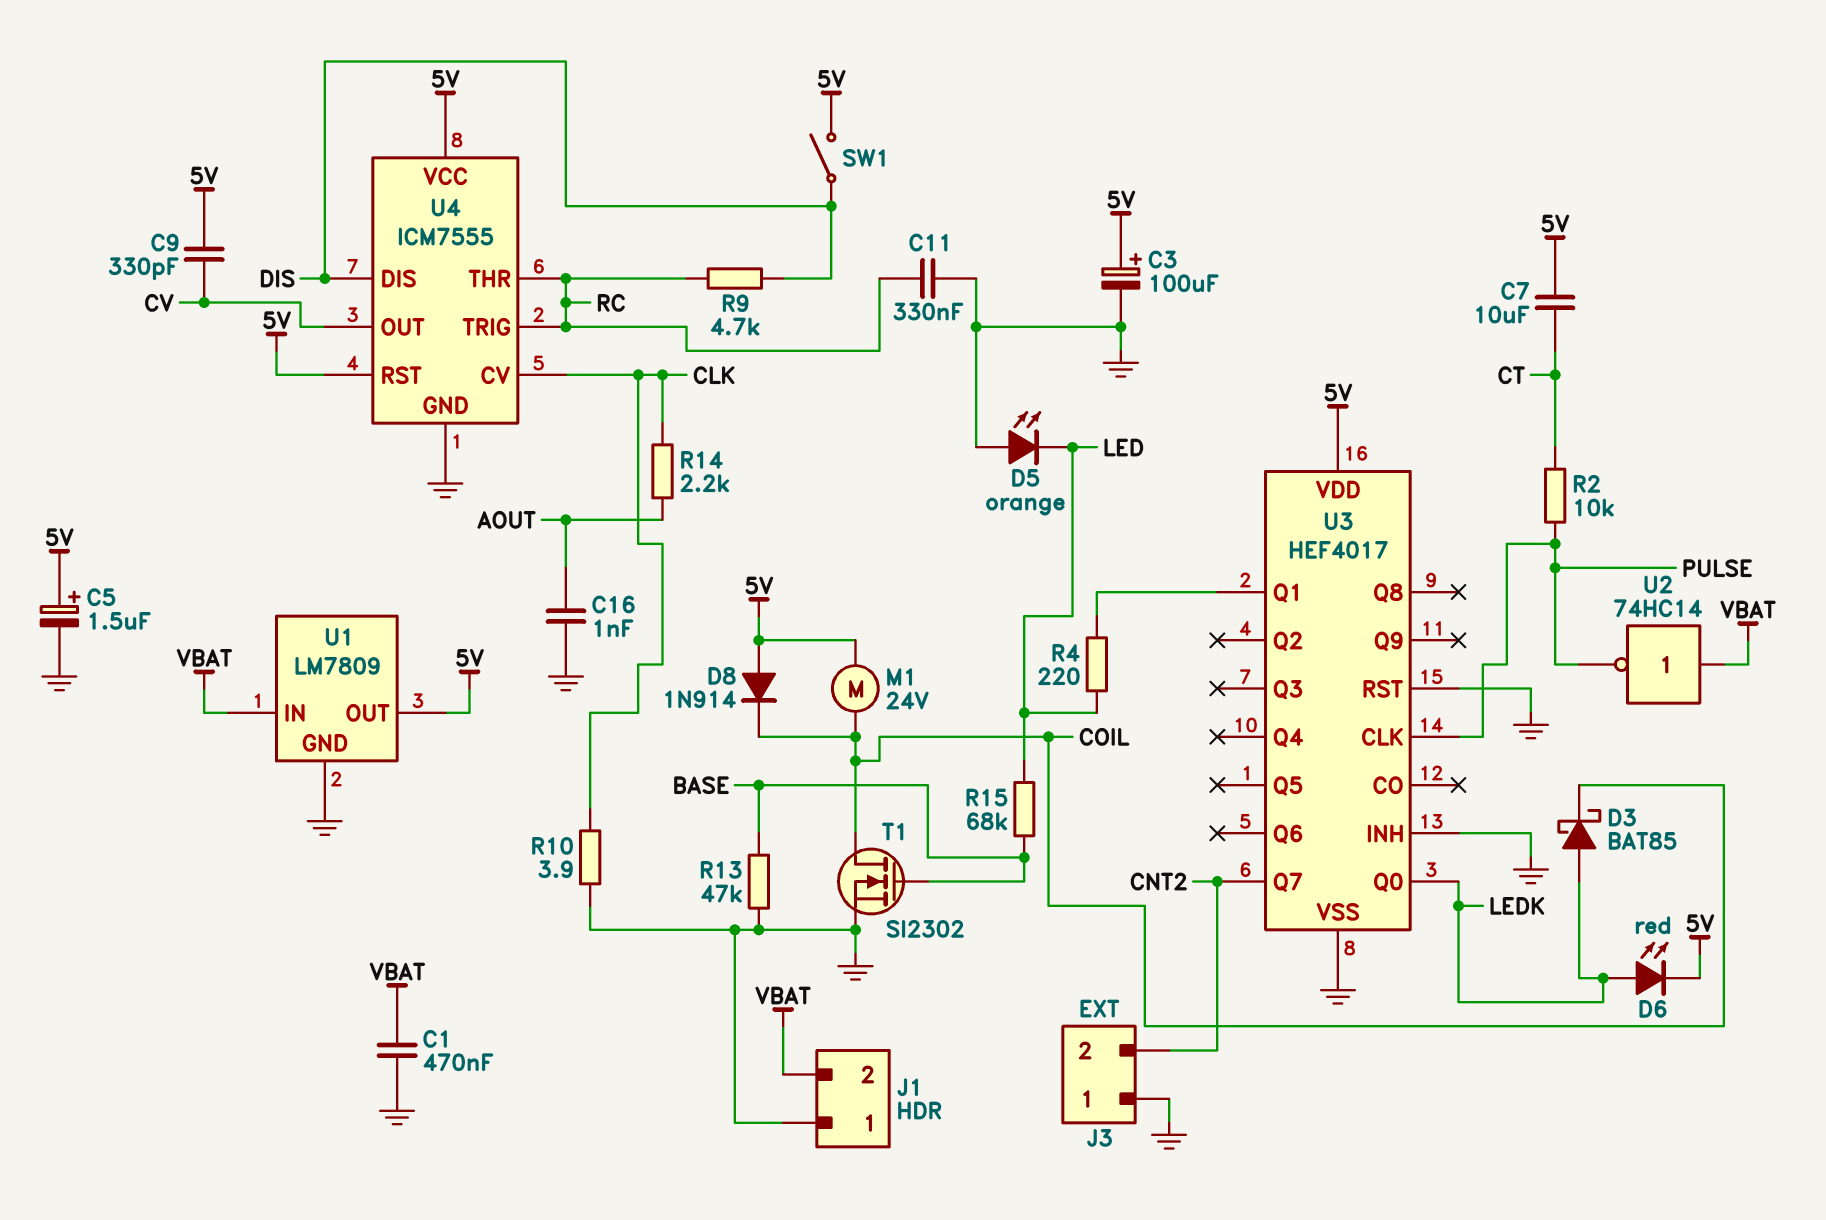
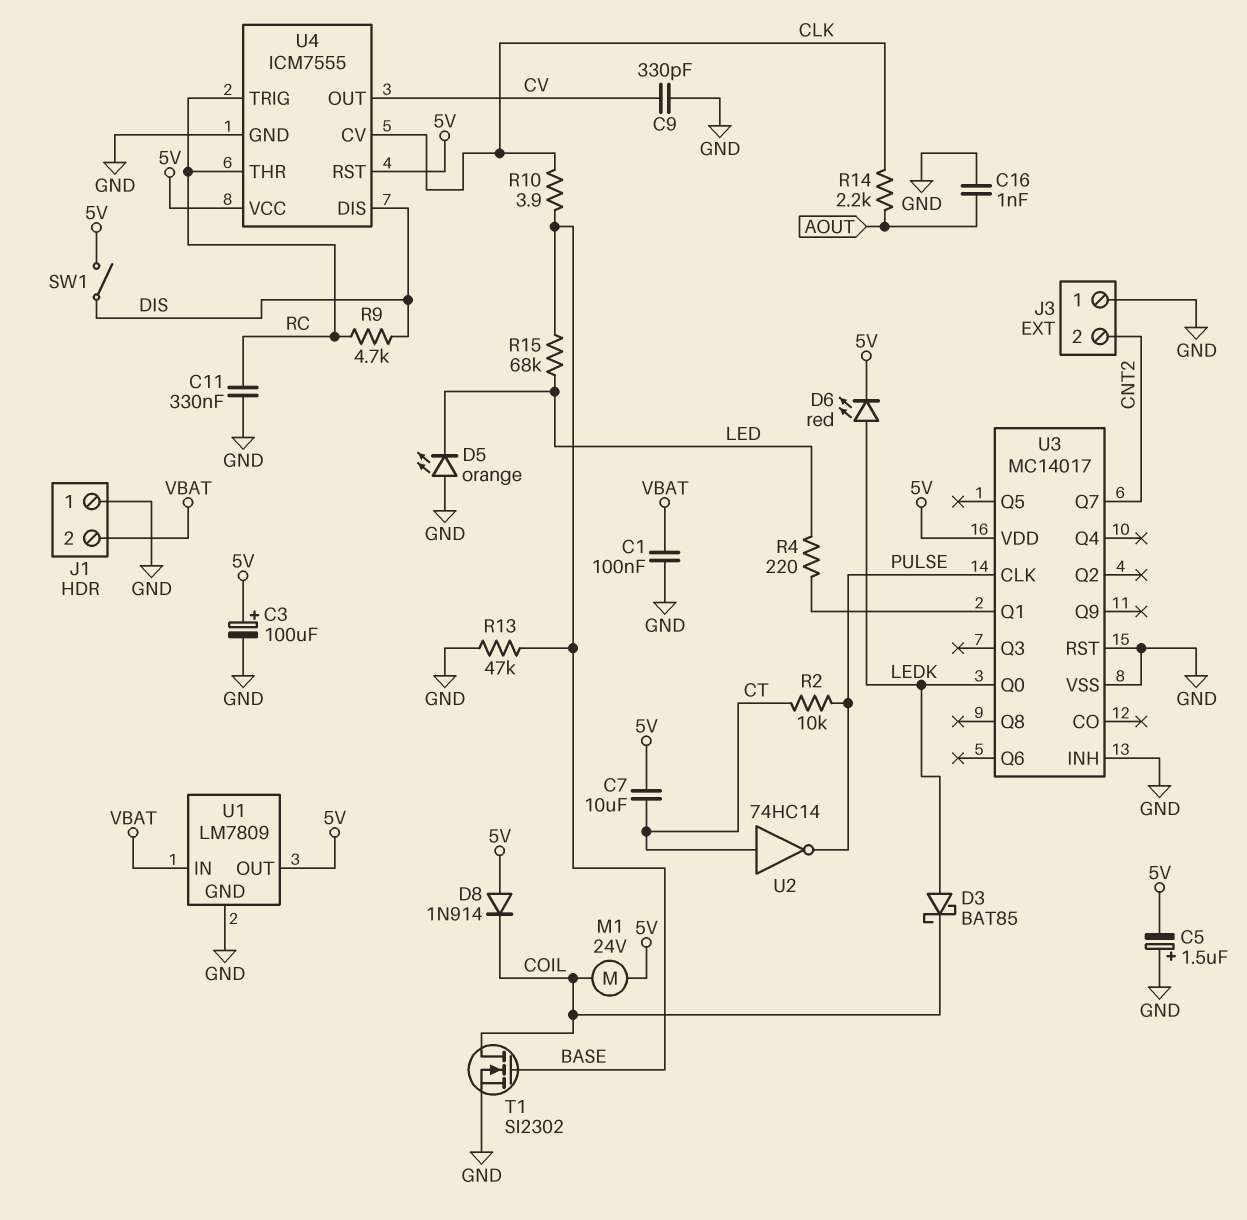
C1: 470nF (GND, VBAT) -> 100nF (GND, VBAT)
C5: 1.5uF (plus 5V, minus GND) -> 1.5uF (plus GND, minus 5V)
C9: 330pF (5V, CV) -> 330pF (CV, GND)
R10: 3.9 (CLK, GND) -> 3.9 (BASE, CLK)
U2: NOT 74HC14 (in VBAT, out PULSE) -> NOT 74HC14 (in CT, out PULSE)
U3: HEF4017 -> MC14017

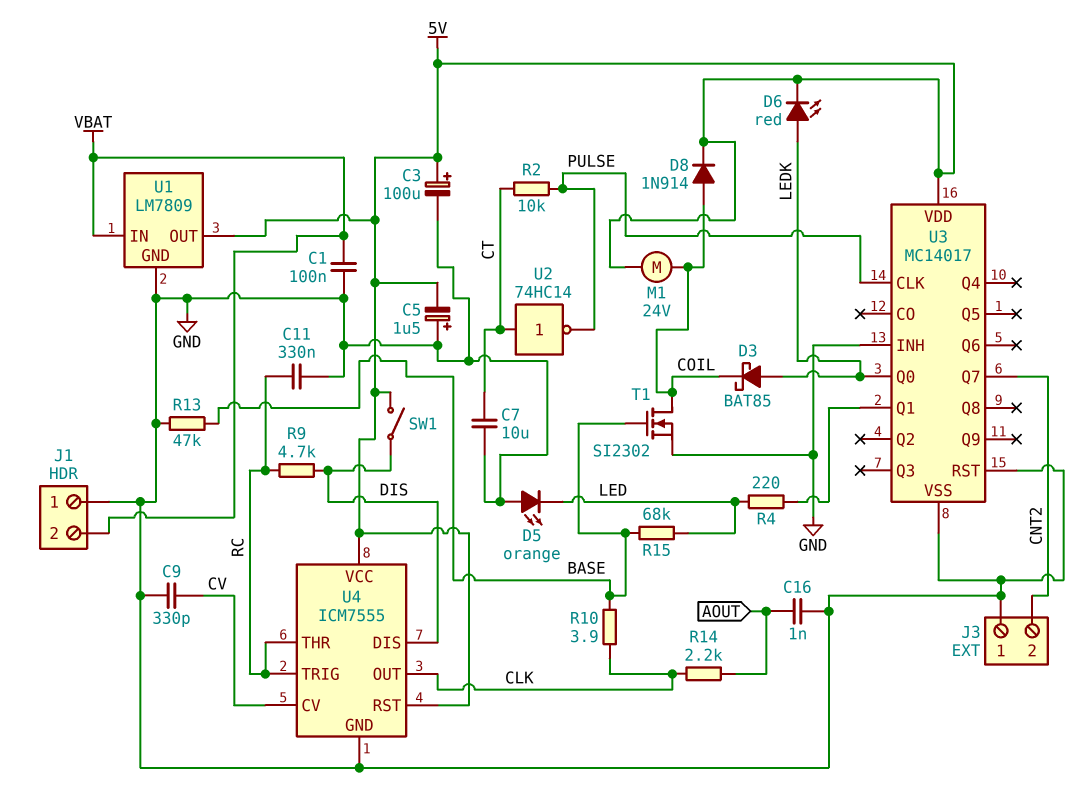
C7: 10uF (5V, CT) -> 10uF (CT, GND)
D8: diode 1N914 (A 5V, K COIL) -> diode 1N914 (A COIL, K 5V)
U4 pin CV: CLK -> CV
U4 pin OUT: CV -> CLK

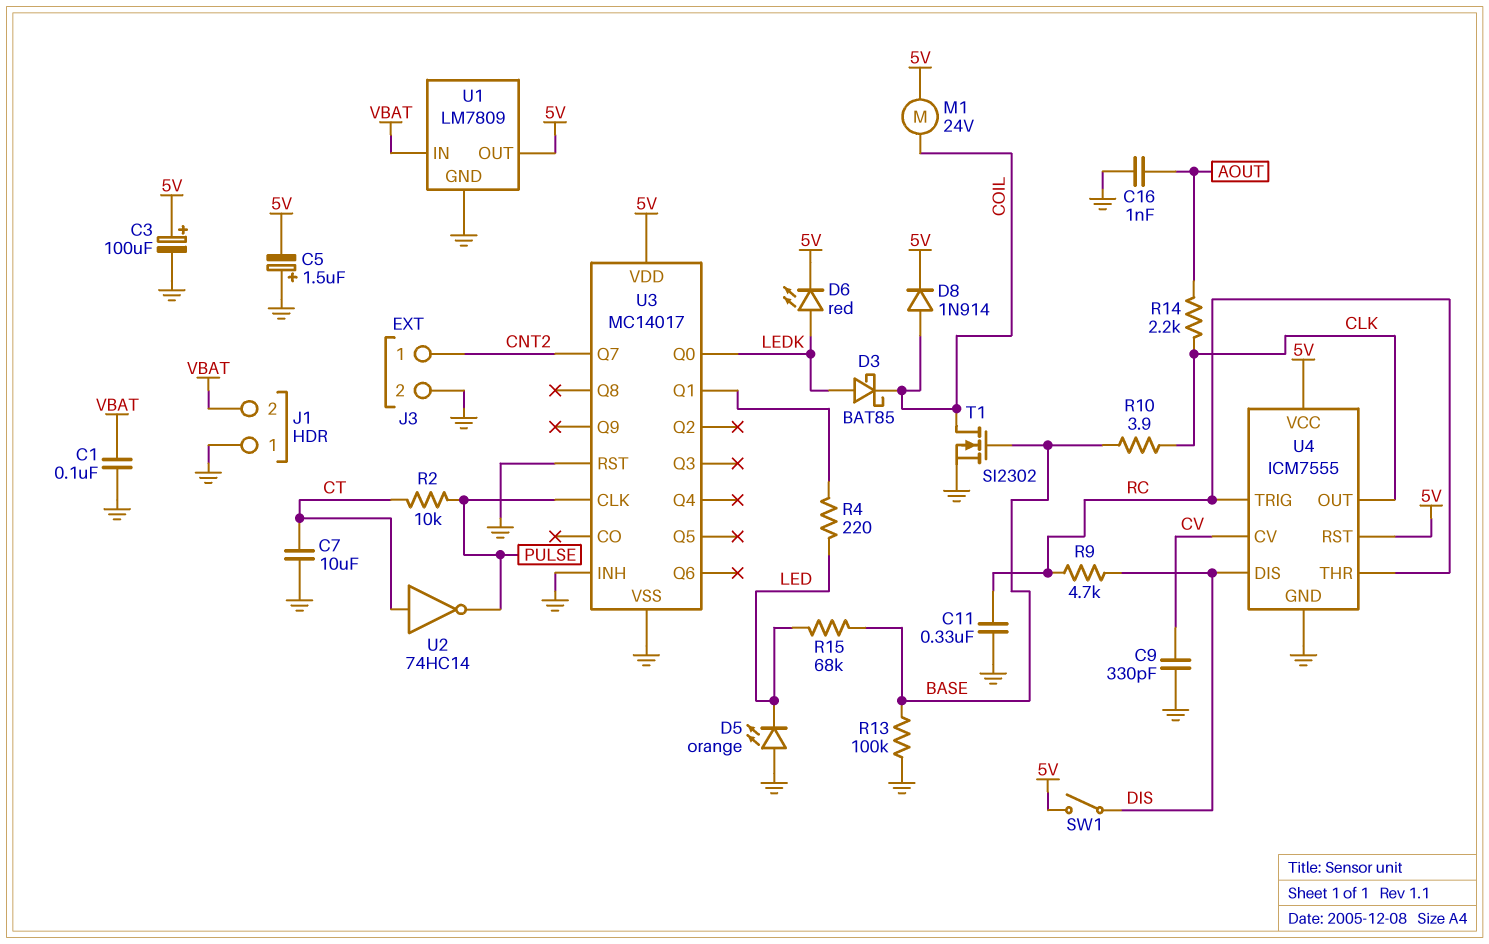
J3 pin 1: GND -> CNT2
J3 pin 2: CNT2 -> GND
R13: 47k (BASE, GND) -> 100k (BASE, GND)

